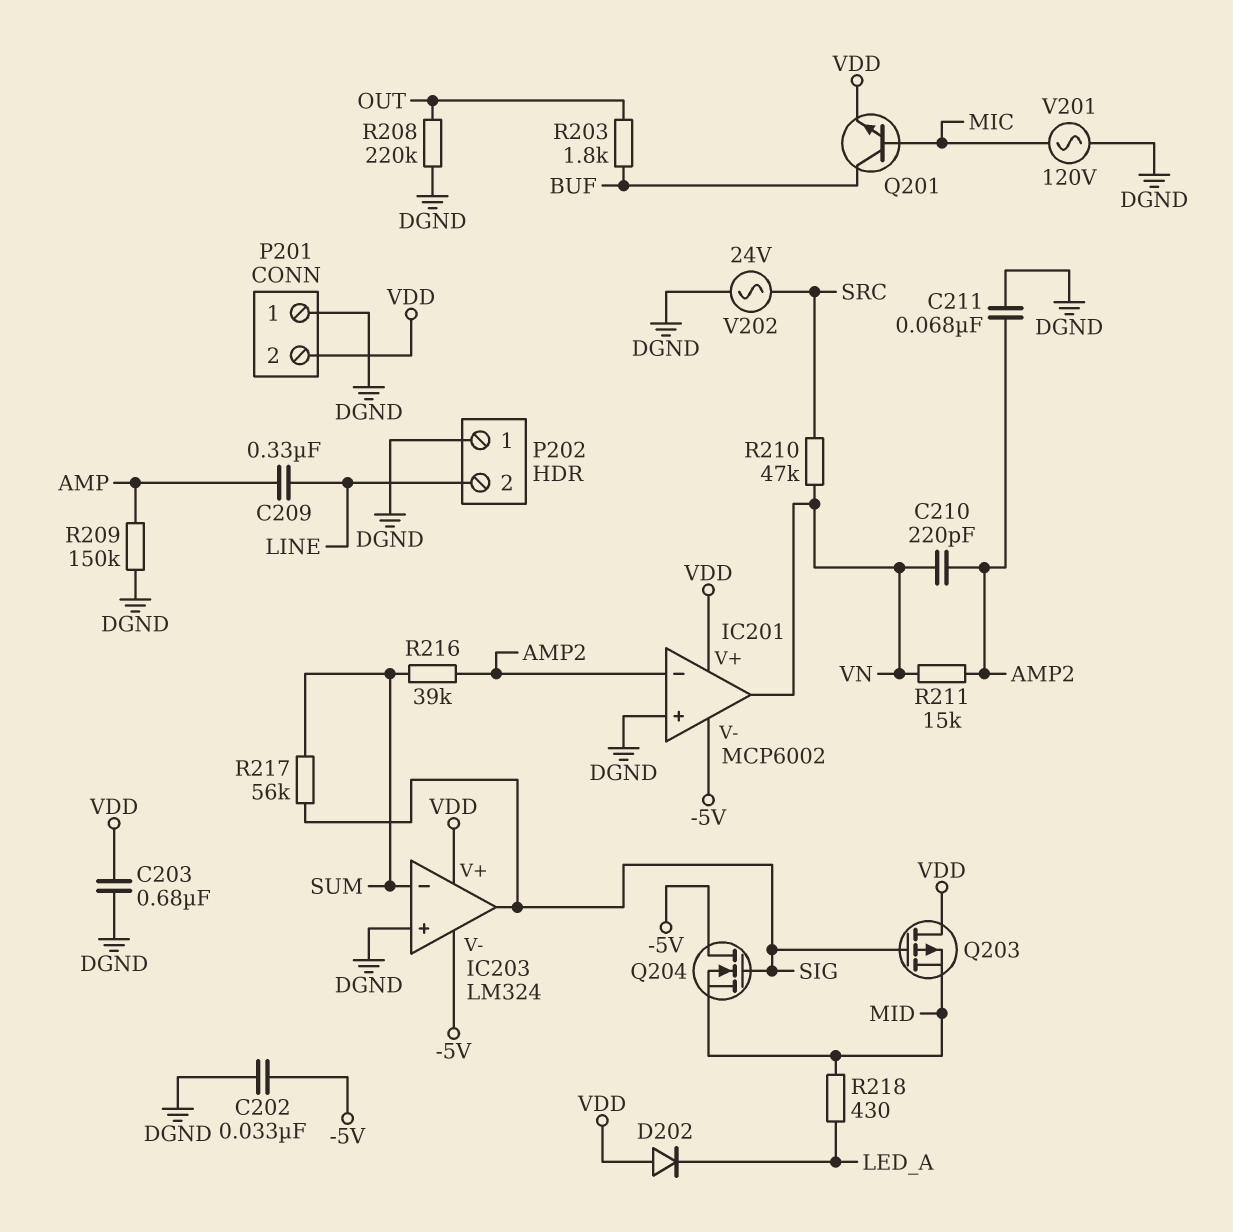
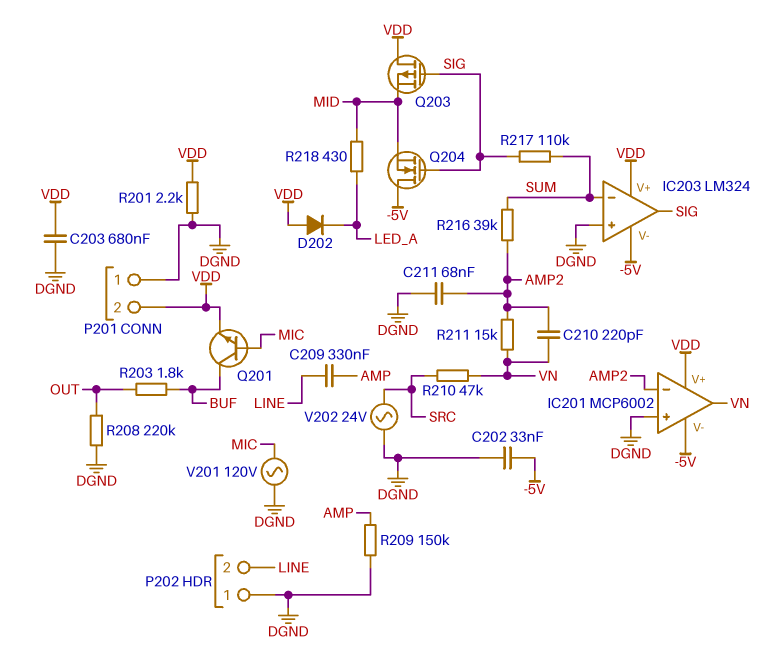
R201: none -> 2.2k (DGND, VDD)
R217: 56k (SIG, SUM) -> 110k (SIG, SUM)

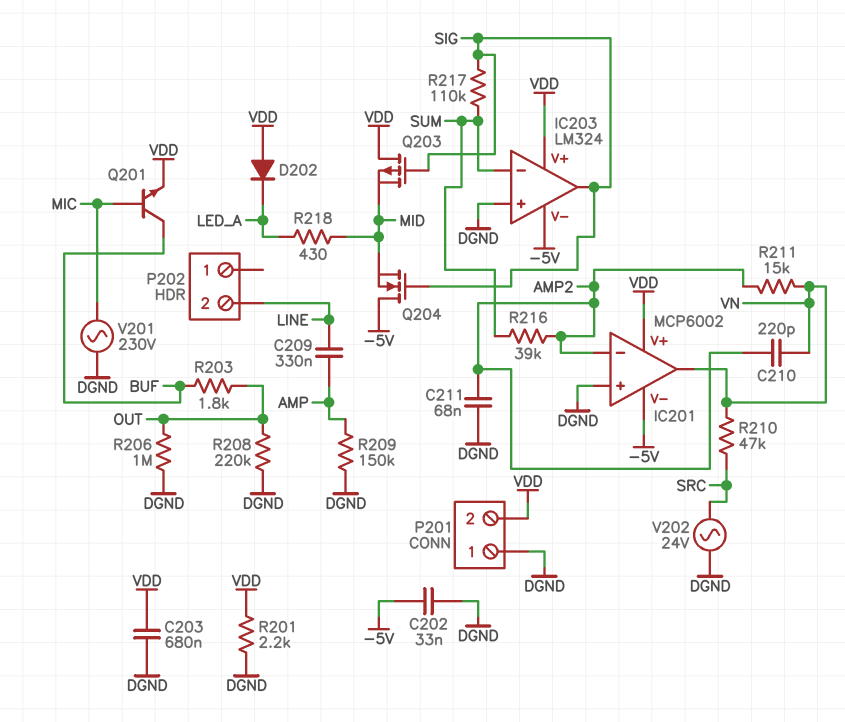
P202 pin 1: DGND -> none
R206: none -> 1M (DGND, OUT)
V201: AC 120V (DGND, MIC) -> AC 230V (DGND, MIC)

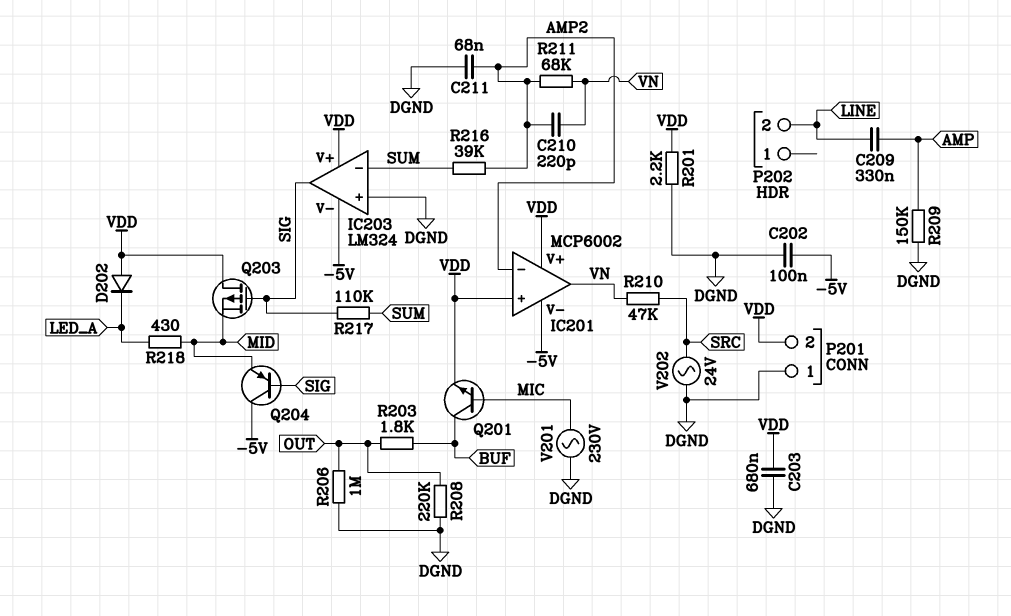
C202: 33nF (-5V, DGND) -> 100nF (-5V, DGND)
IC201 pin in+: DGND -> VDD
Q204: NMOS (G SIG, D -5V, S MID) -> PNP (B SIG, C -5V, E MID)
R211: 15k (AMP2, VN) -> 68k (AMP2, VN)

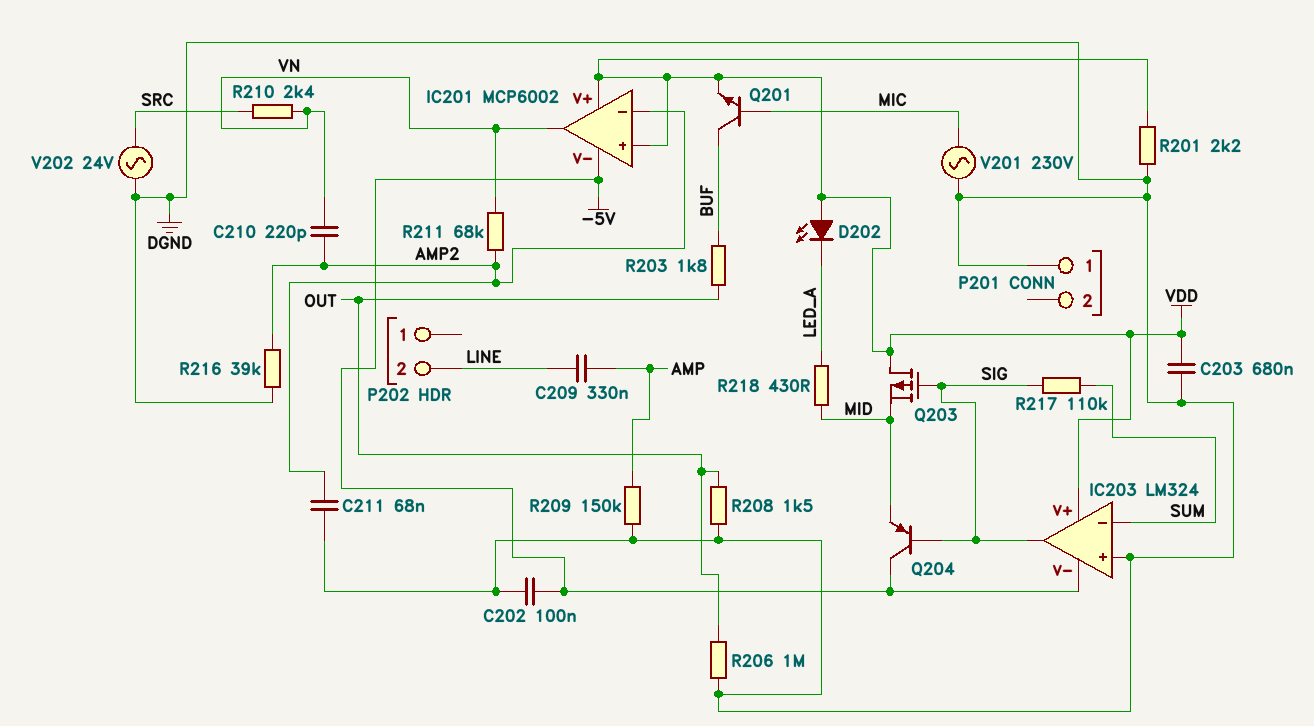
D202: diode (A VDD, K LED_A) -> LED (A VDD, K LED_A)
P201 pin 2: VDD -> none
R208: 220k (DGND, OUT) -> 1.5k (DGND, OUT)
R210: 47k (SRC, VN) -> 2.4k (SRC, VN)
R216: 39k (AMP2, SUM) -> 39k (AMP2, DGND)

